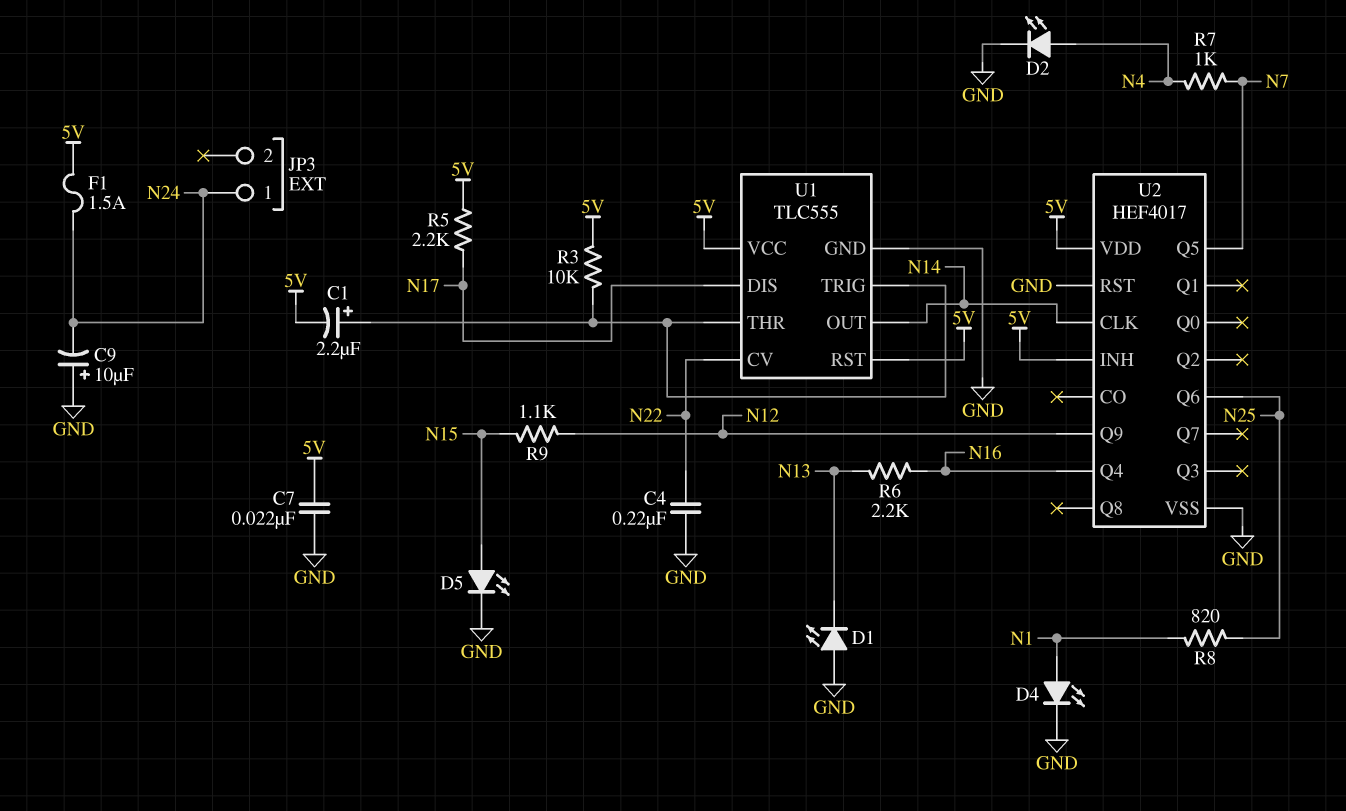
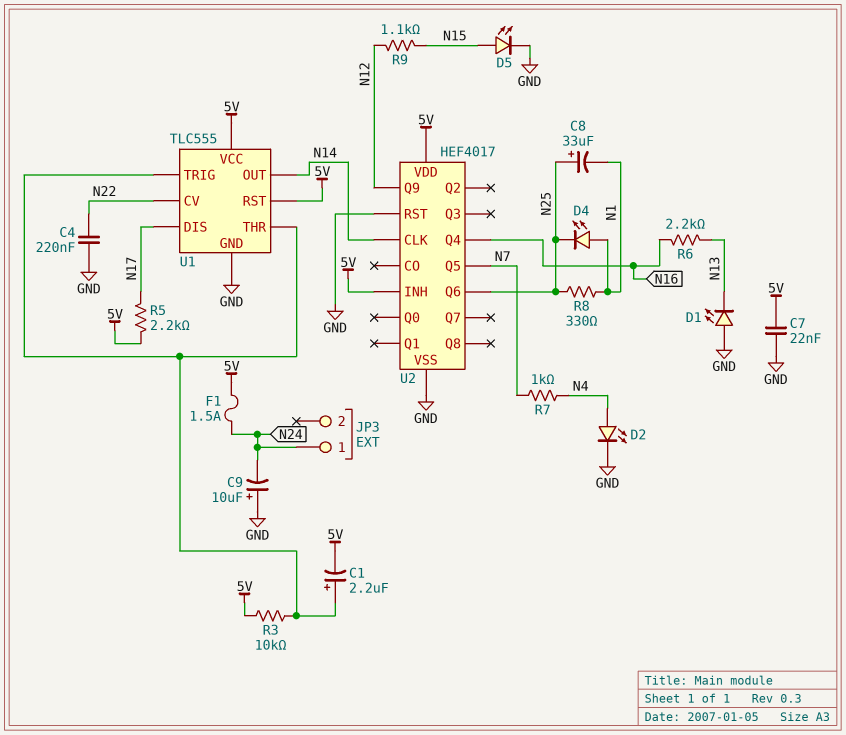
C8: none -> 33uF (plus N25, minus N1)
D4: LED (A N1, K GND) -> LED (A N1, K N25)
R8: 820 (N1, N25) -> 330 (N1, N25)

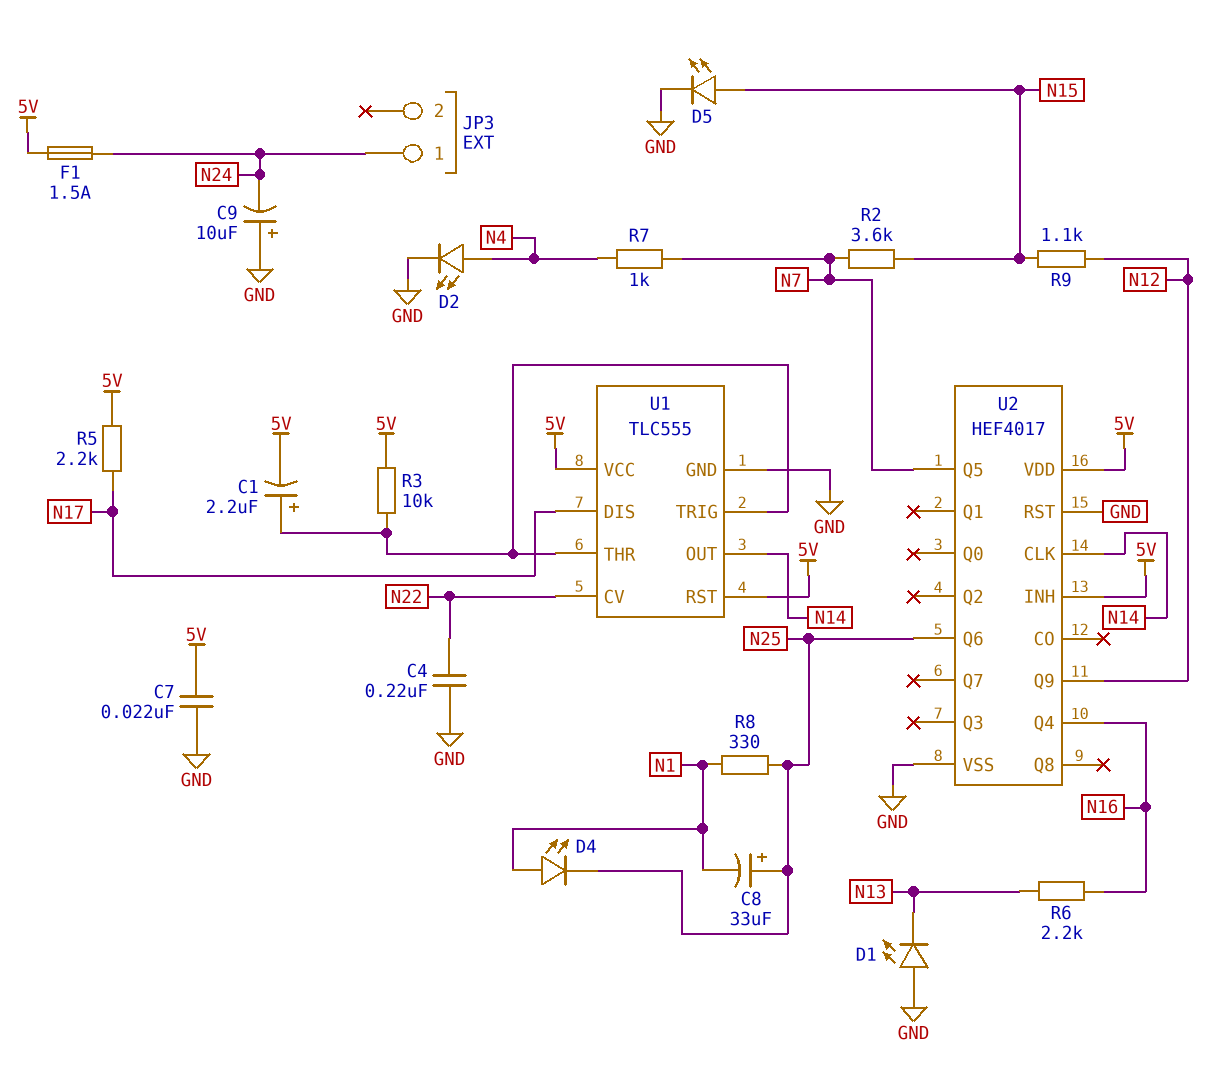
R2: none -> 3.6k (N7, N15)

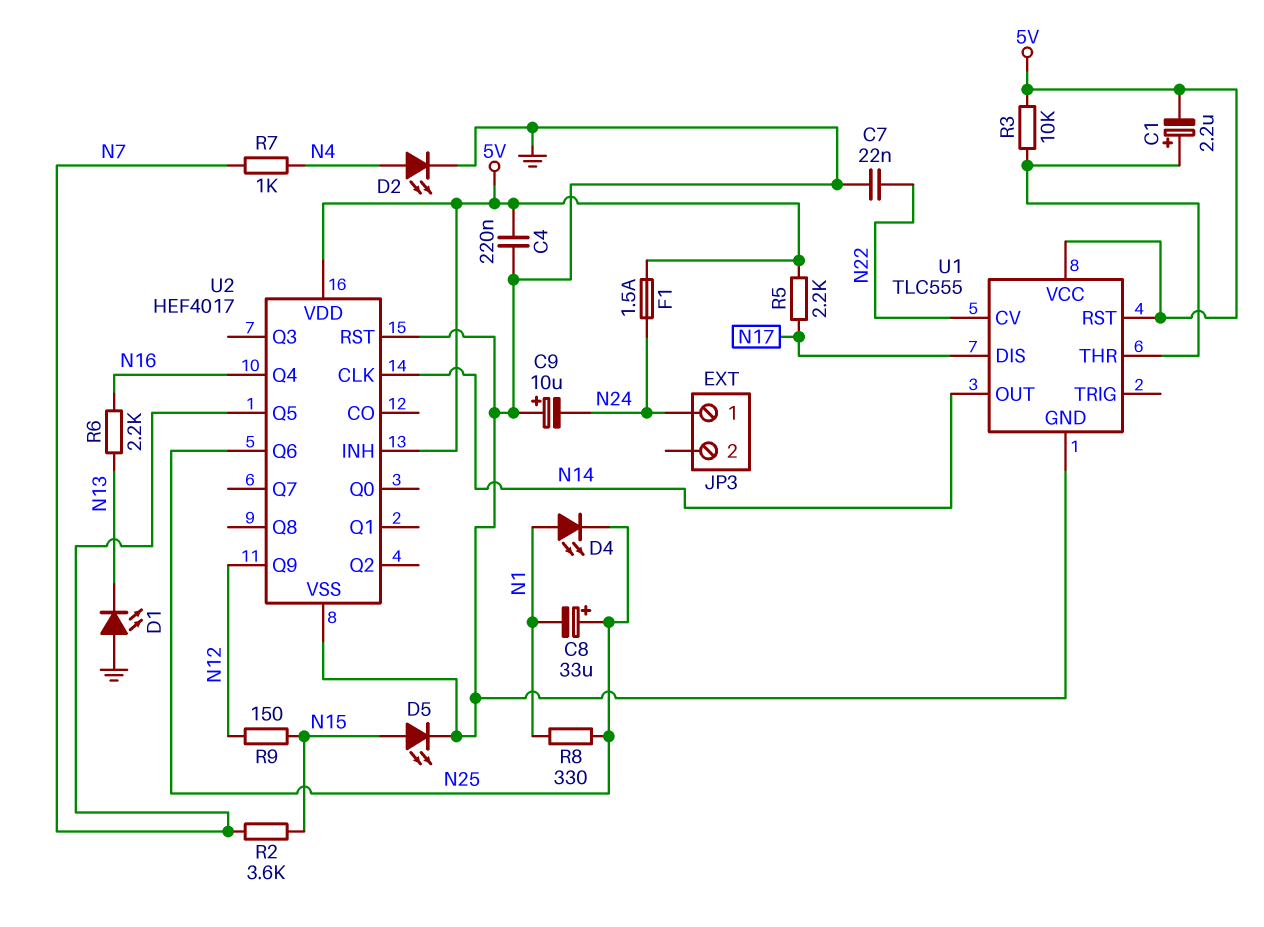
C4: 220nF (GND, N22) -> 220nF (5V, GND)
C7: 22nF (5V, GND) -> 22nF (GND, N22)
R9: 1.1k (N12, N15) -> 150 (N12, N15)
U1 pin TRIG: U1/THR -> none

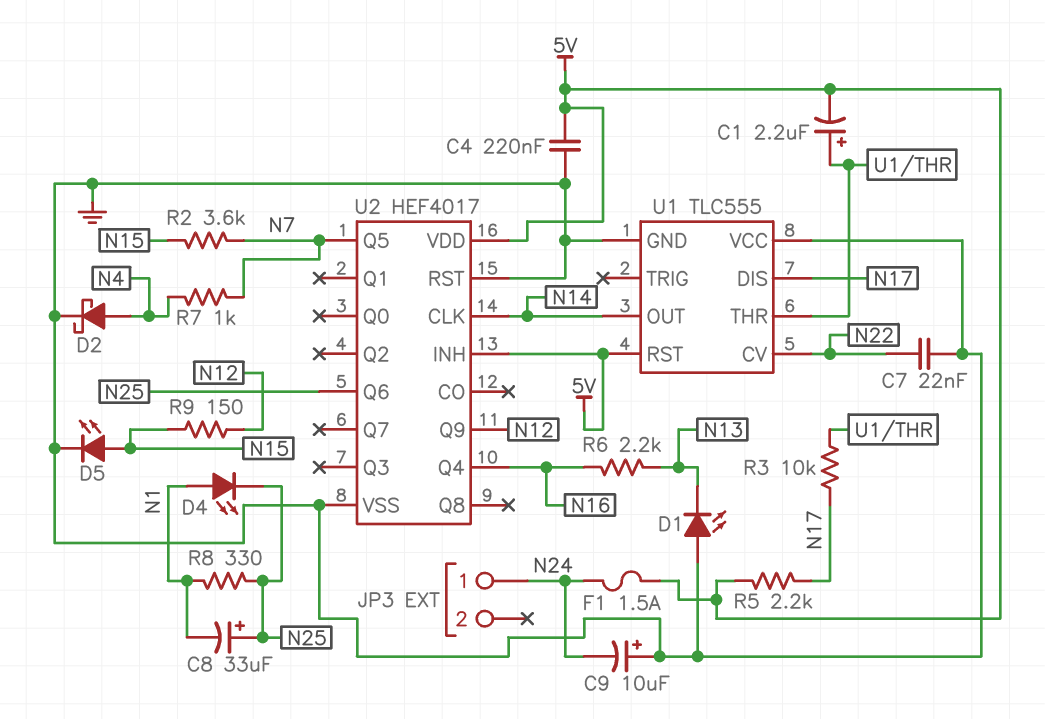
D2: LED (A N4, K GND) -> schottky (A N4, K GND)
R3: 10k (5V, U1/THR) -> 10k (N17, U1/THR)
U1 pin VCC: 5V -> GND

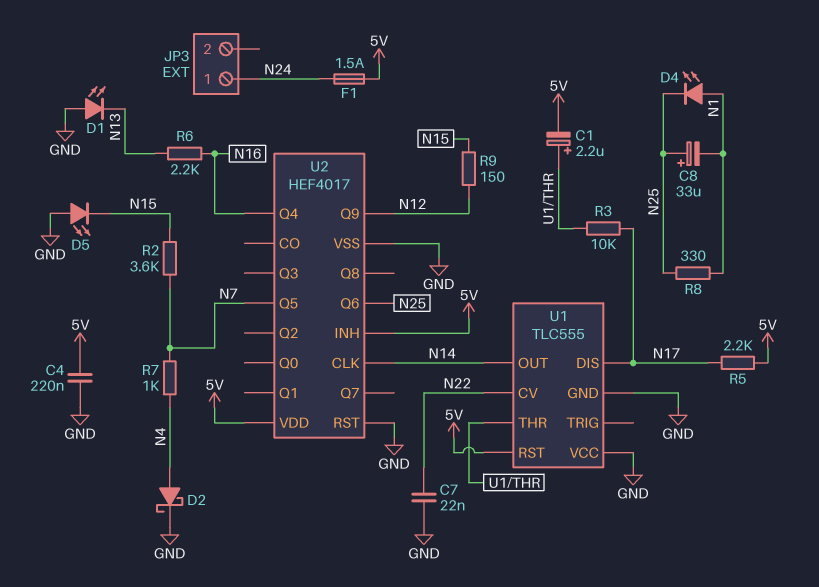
C9: 10uF (plus GND, minus N24) -> none
D5: LED (A N15, K GND) -> LED (A GND, K N15)

